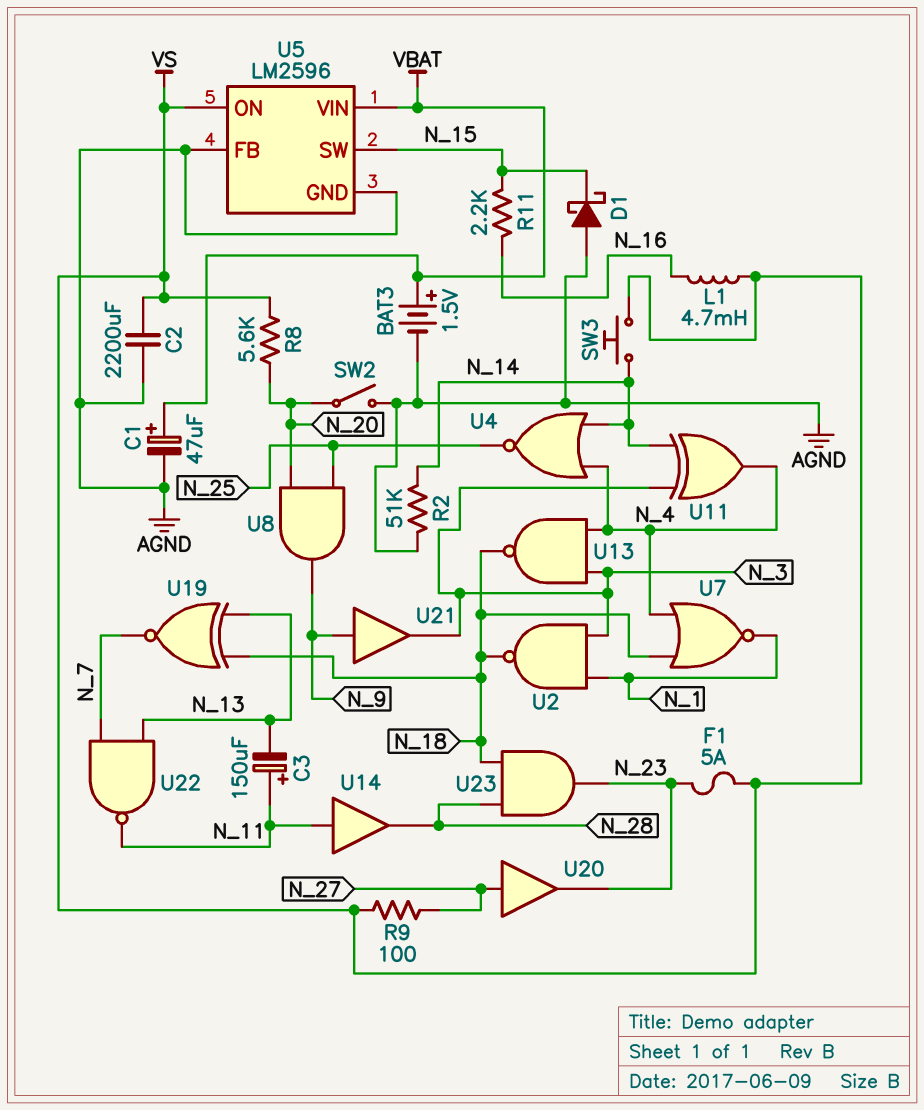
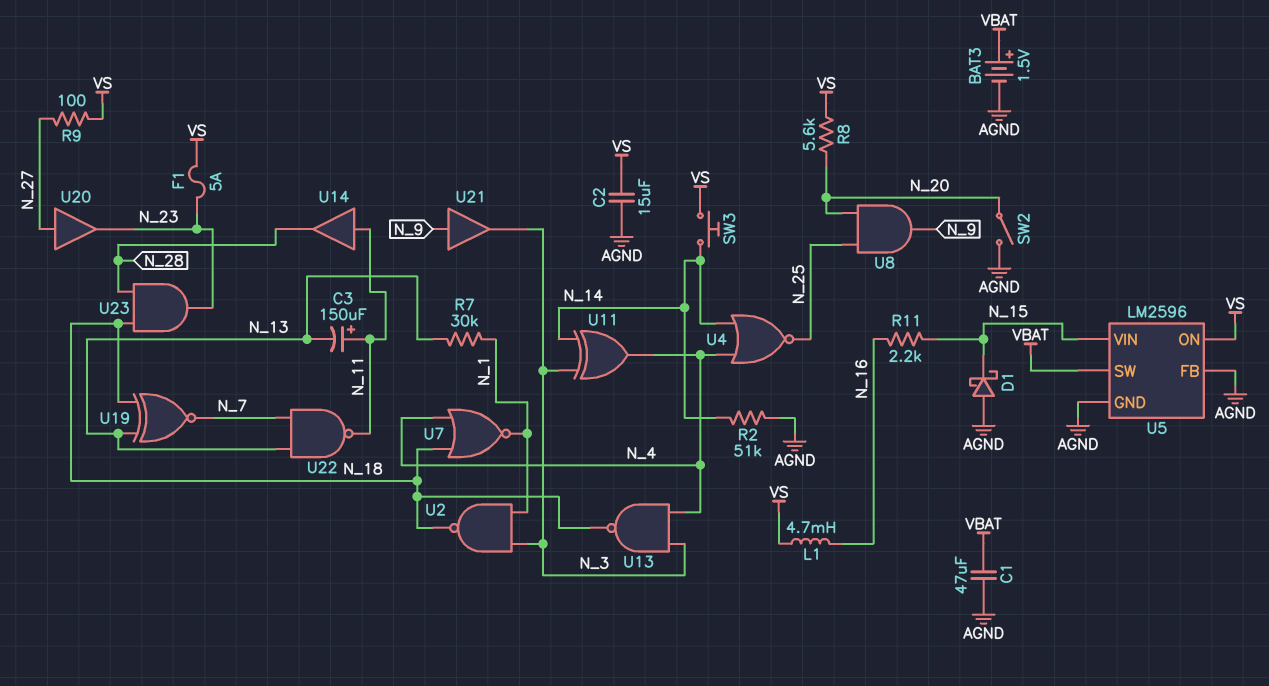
C1: 47uF (plus VBAT, minus AGND) -> 47uF (AGND, VBAT)
C2: 2200uF (AGND, VS) -> 15uF (AGND, VS)
R7: none -> 30k (N_1, N_13)
U5 pin SW: N_15 -> VBAT
U5 pin VIN: VBAT -> N_15

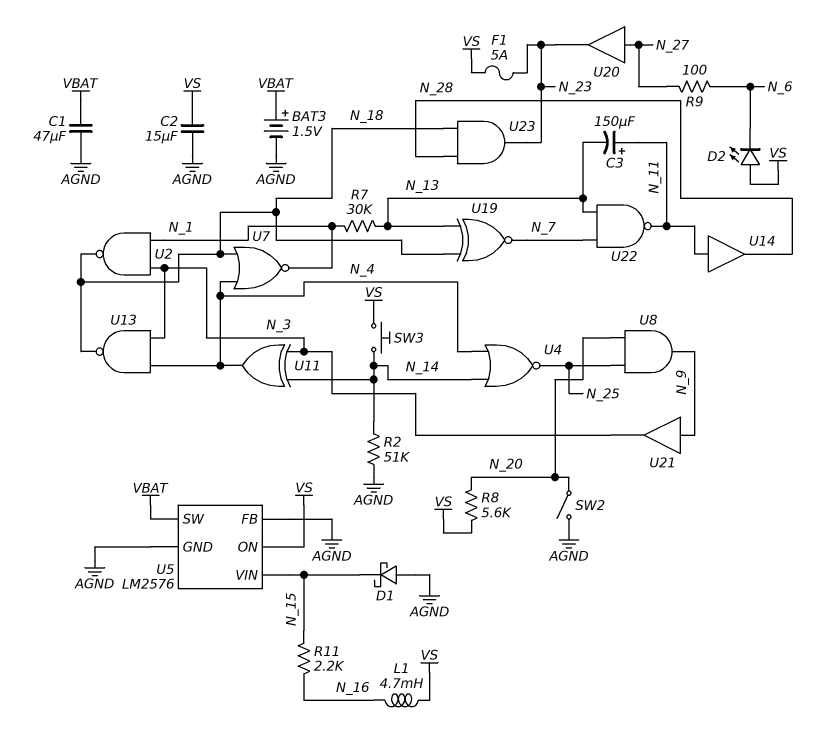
D2: none -> LED (A VS, K N_6)
R9: 100 (N_27, VS) -> 100 (N_6, N_27)
U5: LM2596 -> LM2576

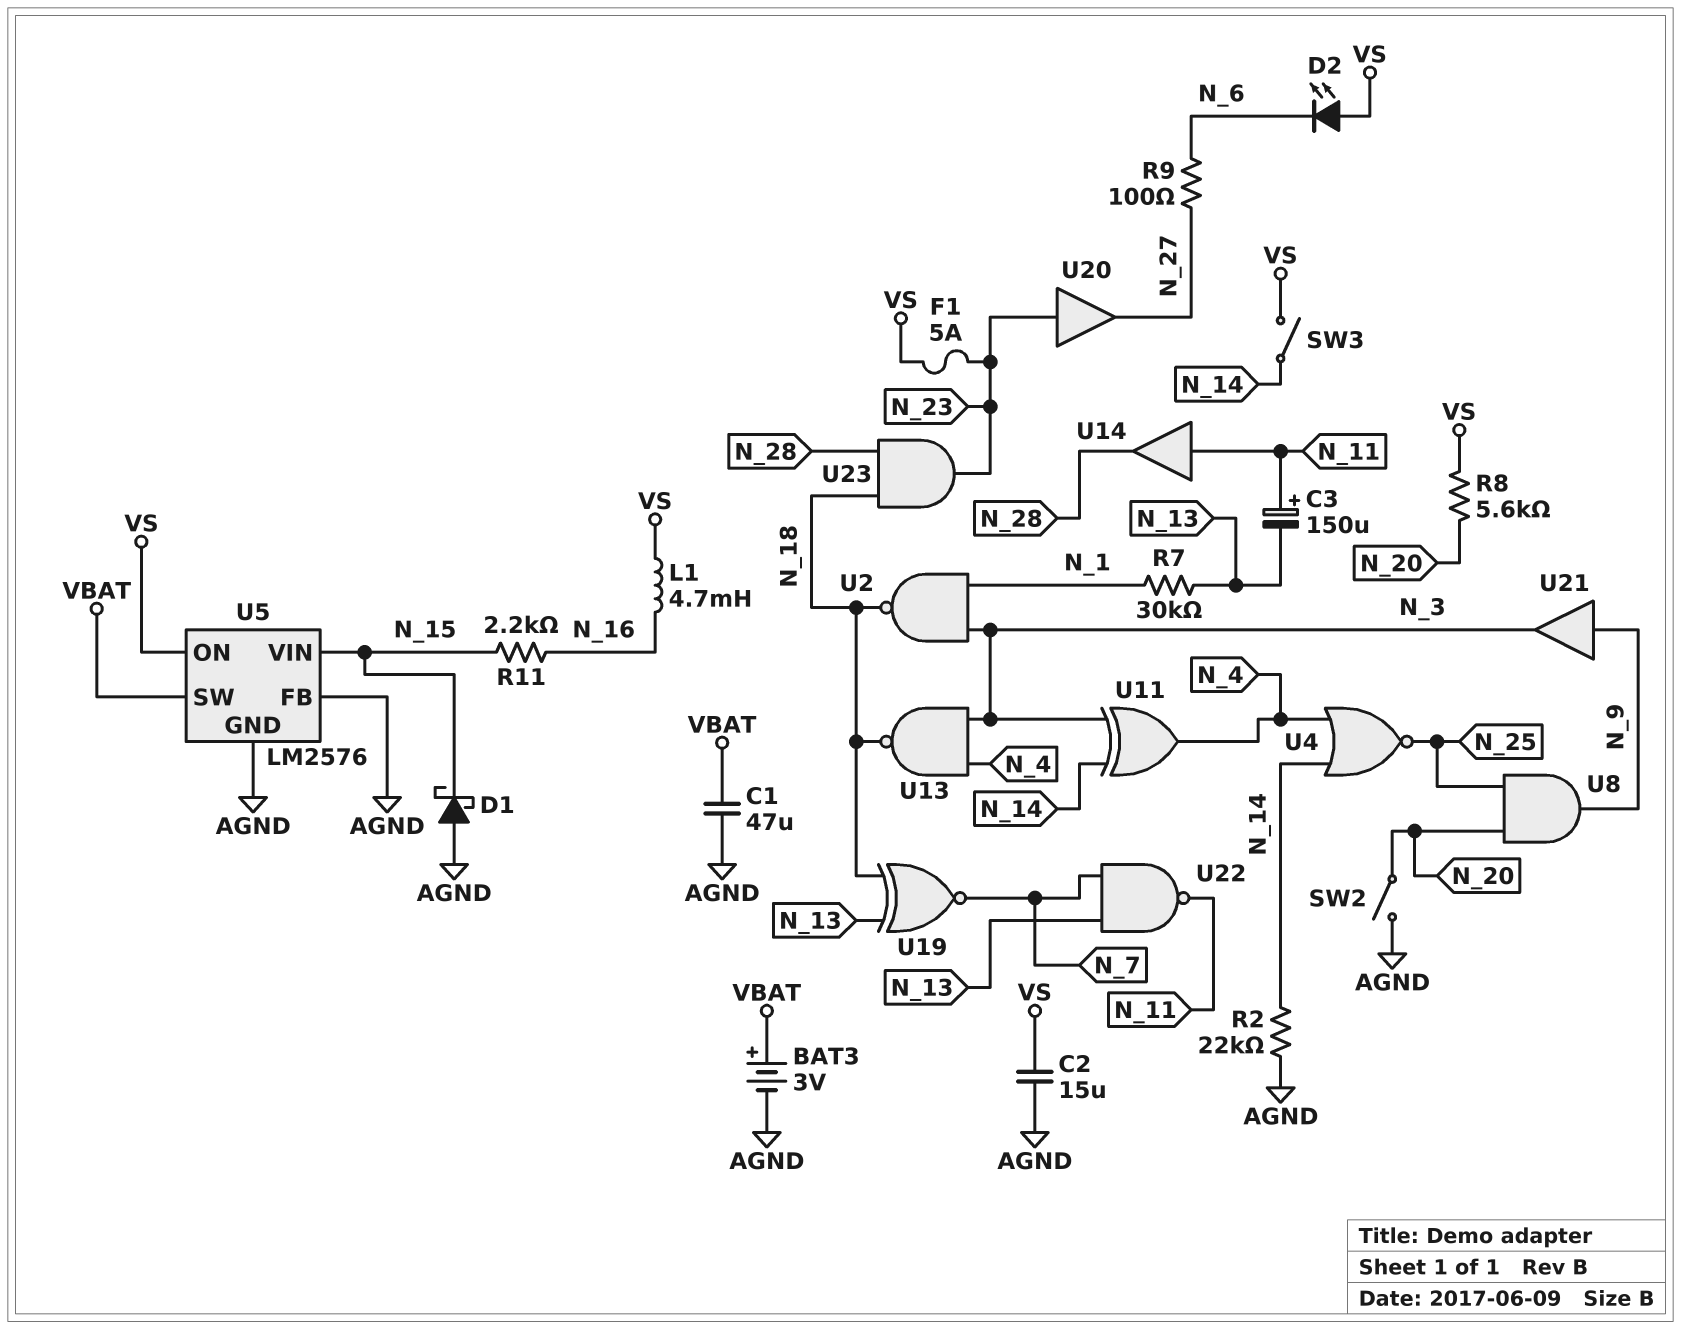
BAT3: 1.5V (plus VBAT, minus AGND) -> 3V (plus VBAT, minus AGND)
R2: 51k (AGND, N_14) -> 22k (AGND, N_14)
SW3: button (N_14, VS) -> switch (N_14, VS)
U7: NOR (in N_4, in N_18, out N_1) -> none
U20: buffer (in N_27, out N_23) -> buffer (in N_23, out N_27)

